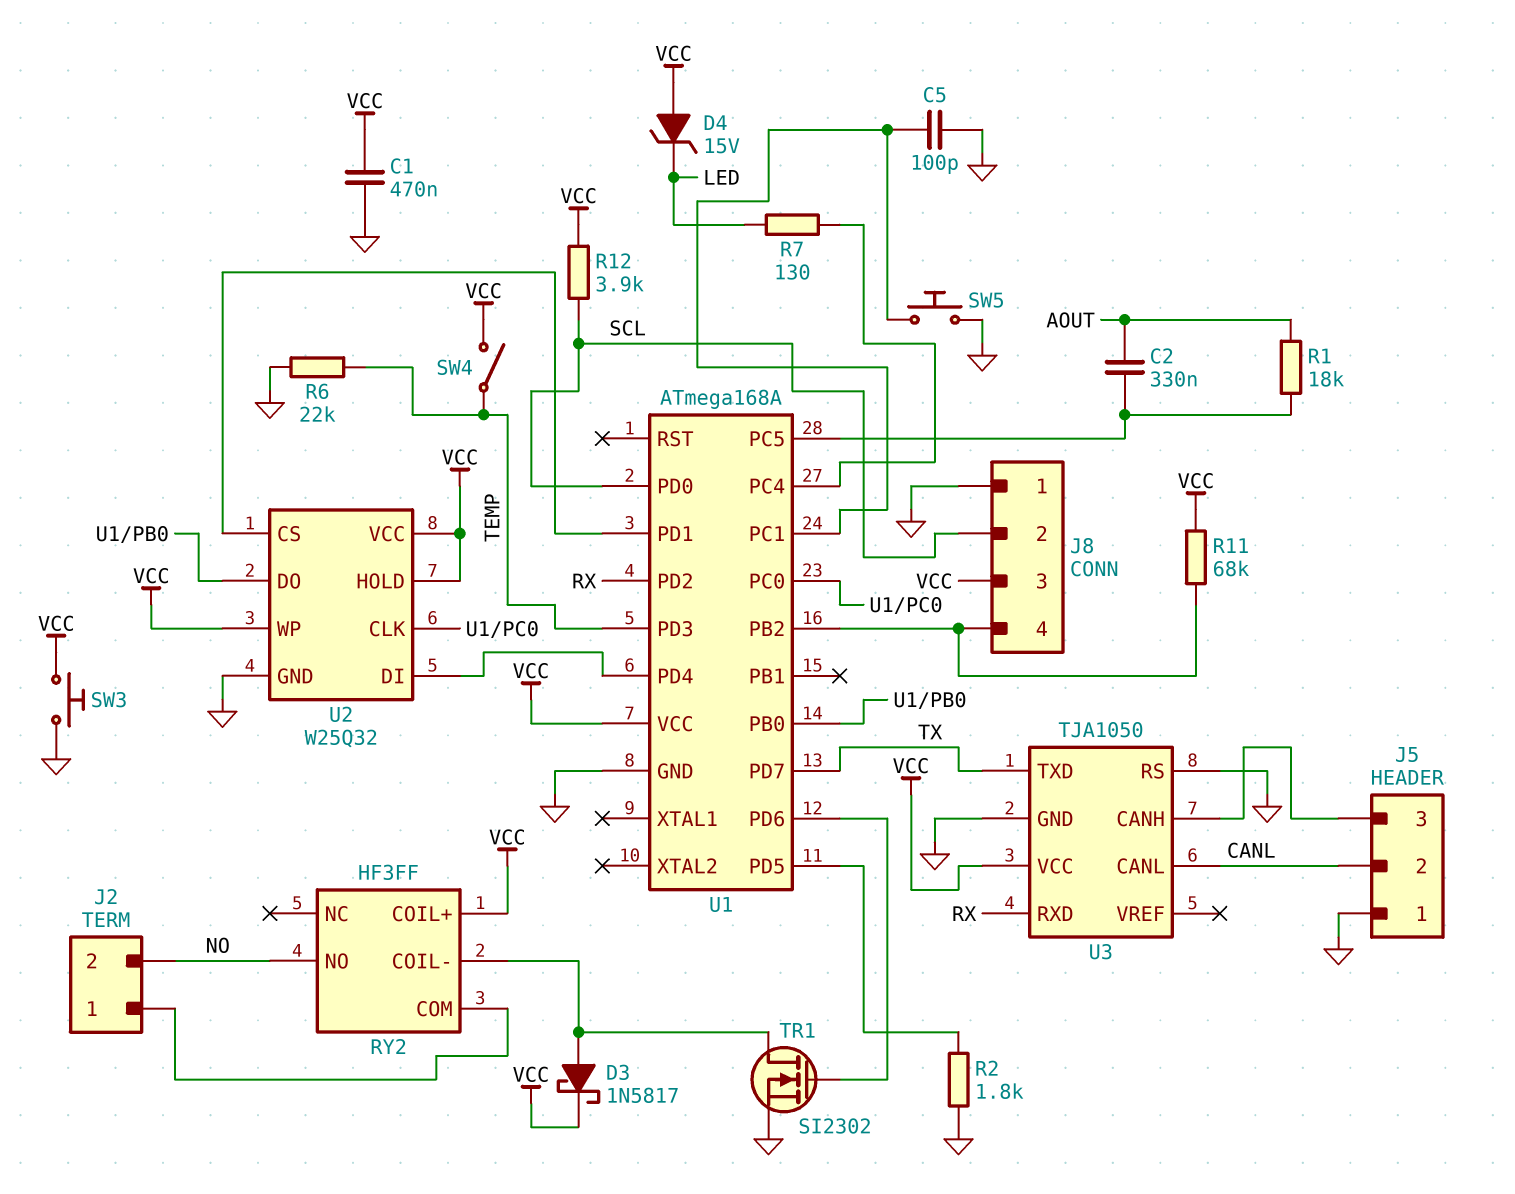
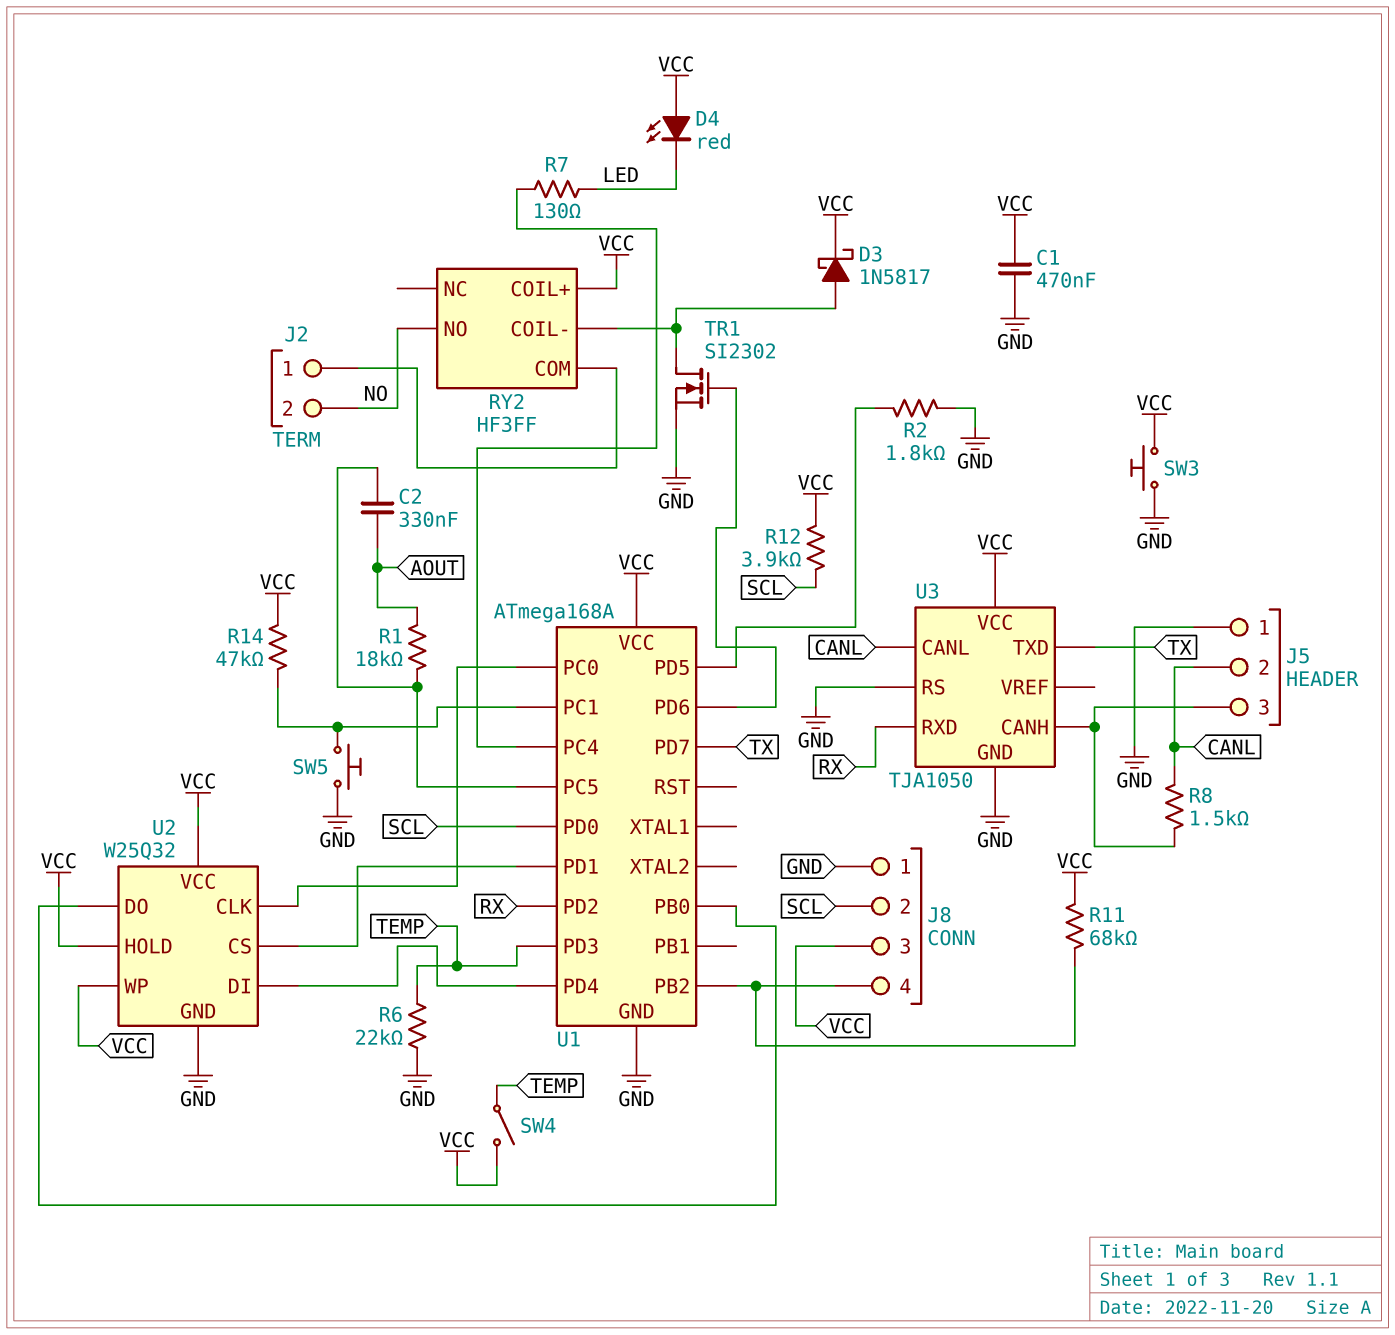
C5: 100pF (GND, U1/PC1) -> none
D4: zener 15V (A VCC, K LED) -> LED red (A VCC, K LED)
R8: none -> 1.5k (CANL, J5/3)
R14: none -> 47k (U1/PC1, VCC)

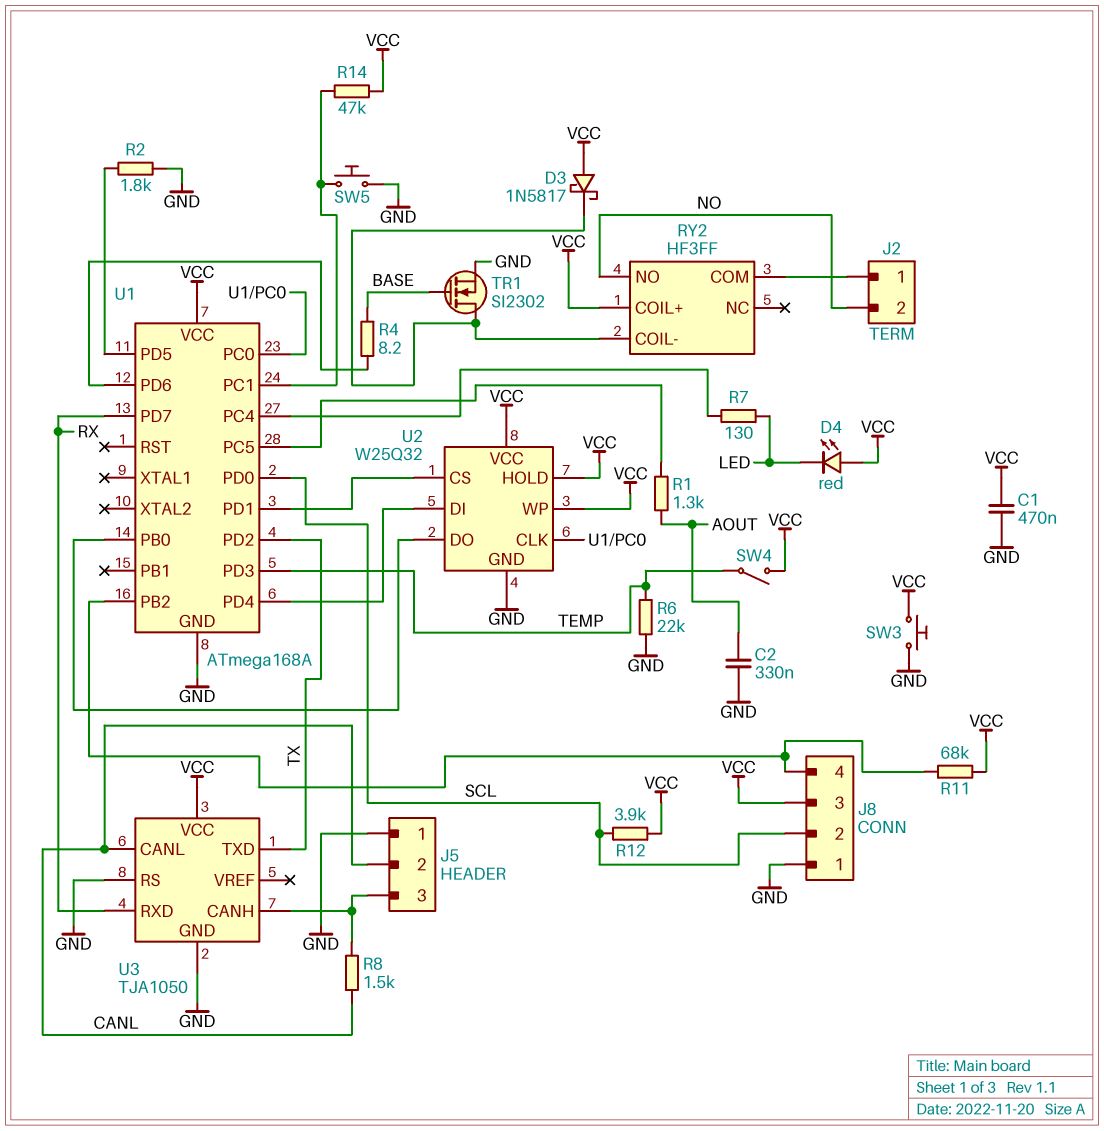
C2: 330nF (AOUT, U1/PC5) -> 330nF (AOUT, GND)
D3: schottky 1N5817 (A RY2/COIL-, K VCC) -> schottky 1N5817 (A VCC, K RY2/COIL-)
R1: 18k (AOUT, U1/PC5) -> 1.3k (AOUT, U1/PC5)
R4: none -> 8.2 (BASE, U1/PD6)
TR1: NMOS SI2302 (G U1/PD6, D RY2/COIL-, S GND) -> NMOS SI2302 (G BASE, D RY2/COIL-, S GND)
U1 pin PD2: RX -> TX
U1 pin PD7: TX -> RX

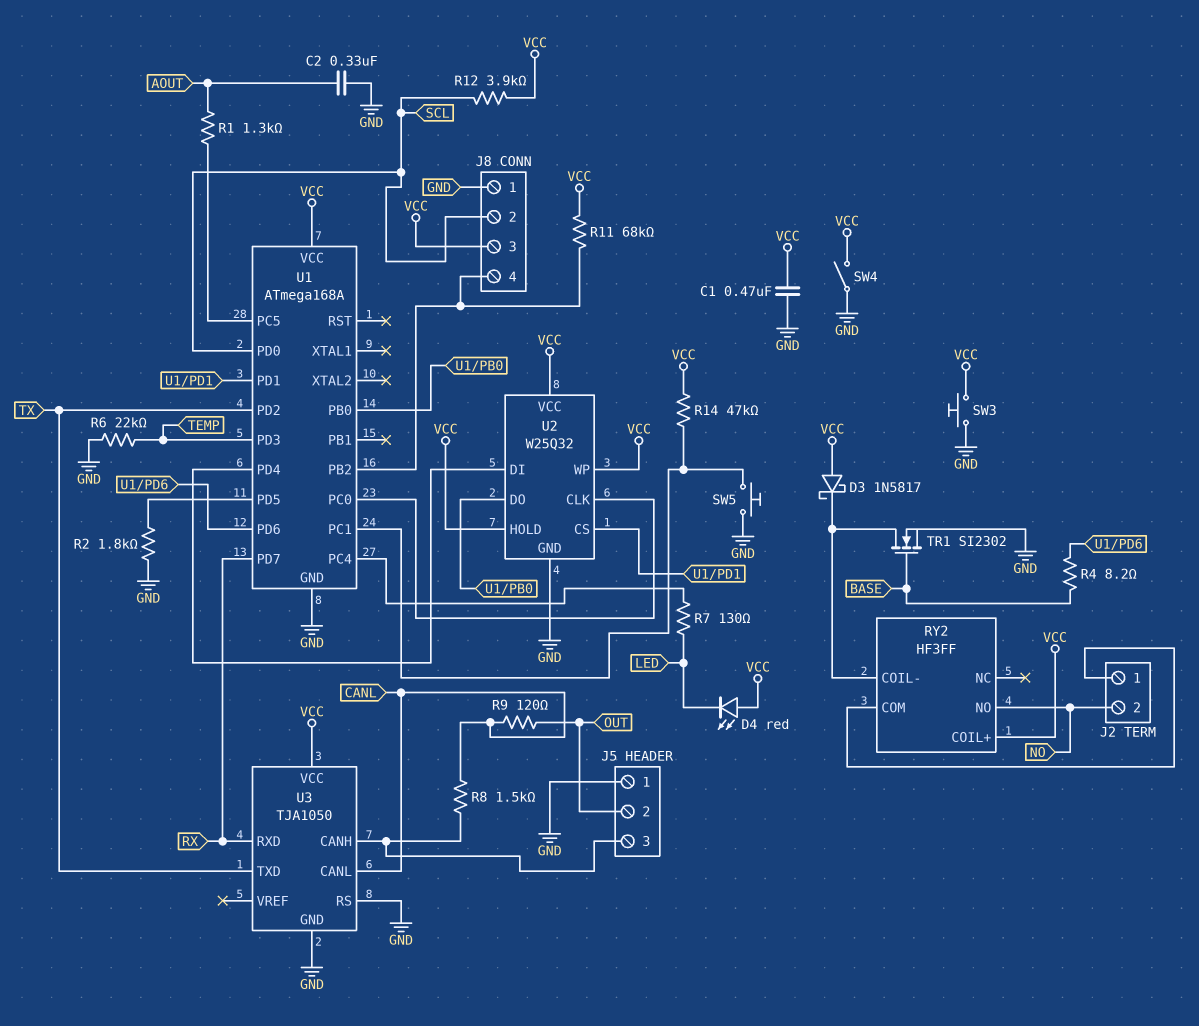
J5 pin 2: CANL -> OUT
R9: none -> 120 (CANL, OUT)
SW4: switch (TEMP, VCC) -> switch (GND, VCC)

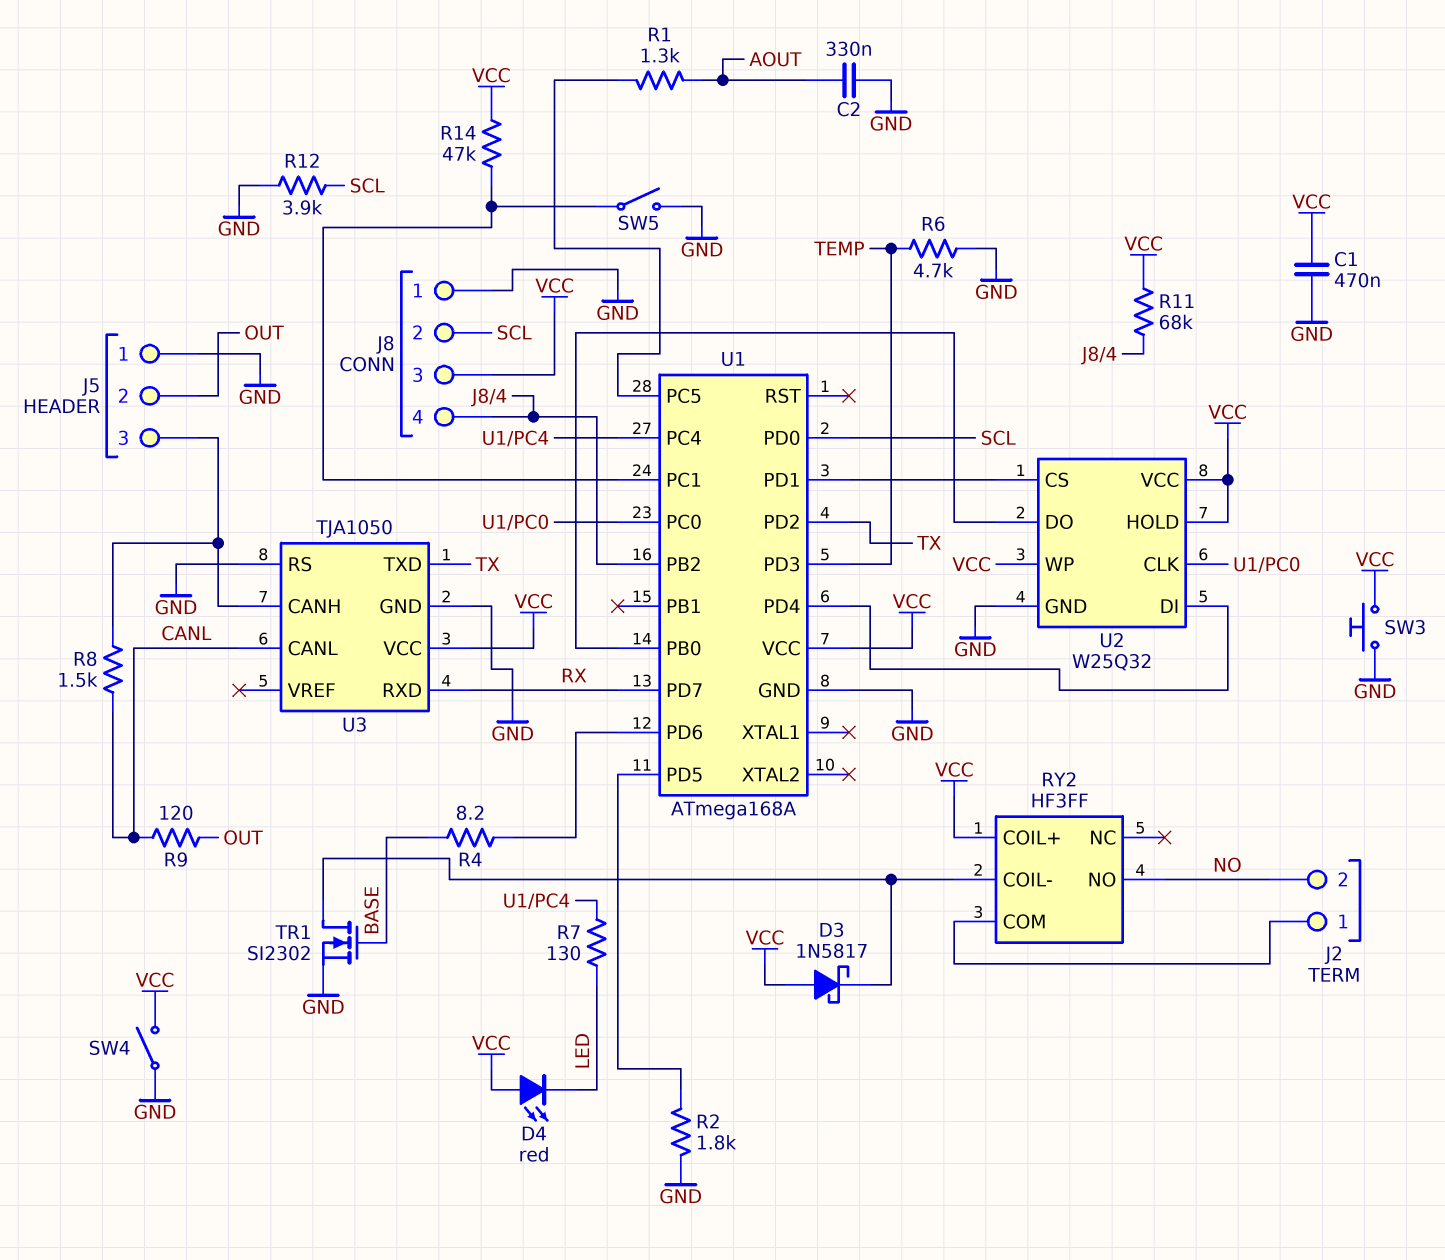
R6: 22k (GND, TEMP) -> 4.7k (GND, TEMP)
R12: 3.9k (SCL, VCC) -> 3.9k (GND, SCL)
SW5: button (GND, U1/PC1) -> switch (GND, U1/PC1)

